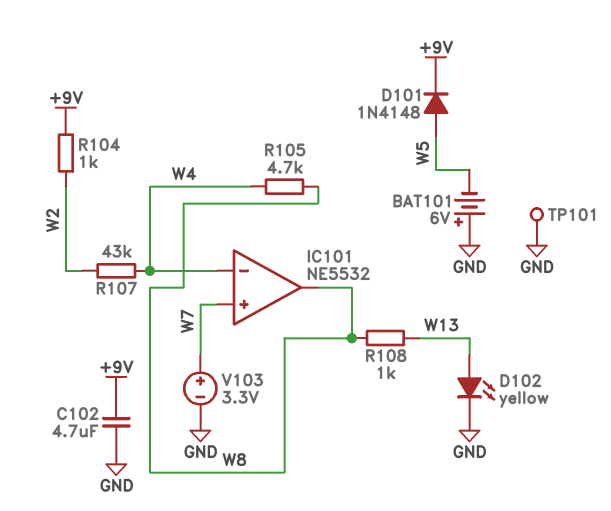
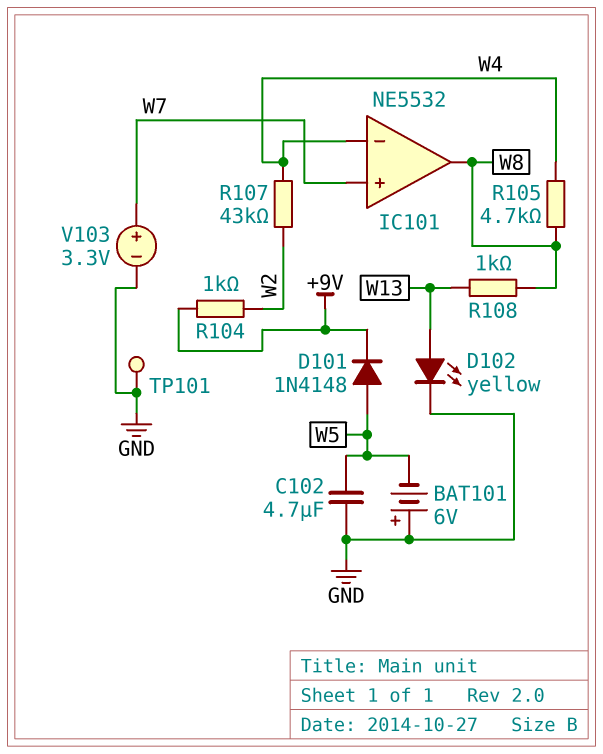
C102: 4.7uF (+9V, GND) -> 4.7uF (GND, W5)

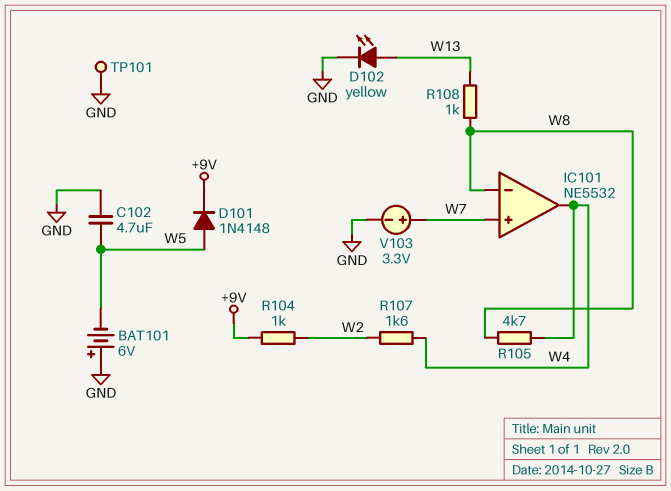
IC101 pin in-: W4 -> W8
IC101 pin out: W8 -> W4
R107: 43k (W2, W4) -> 1.6k (W2, W4)

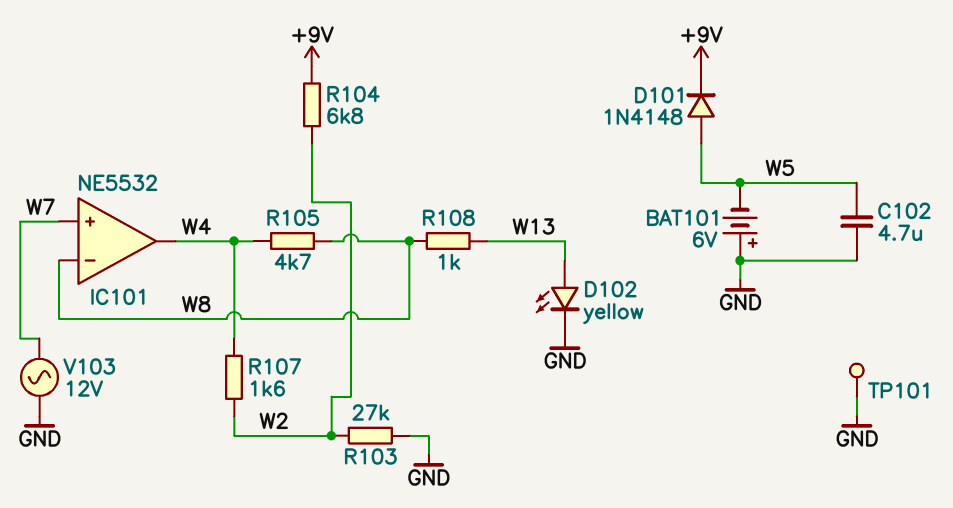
R103: none -> 27k (GND, W2)
R104: 1k (+9V, W2) -> 6.8k (+9V, W2)
V103: 3.3V (plus W7, minus GND) -> AC 12V (GND, W7)

